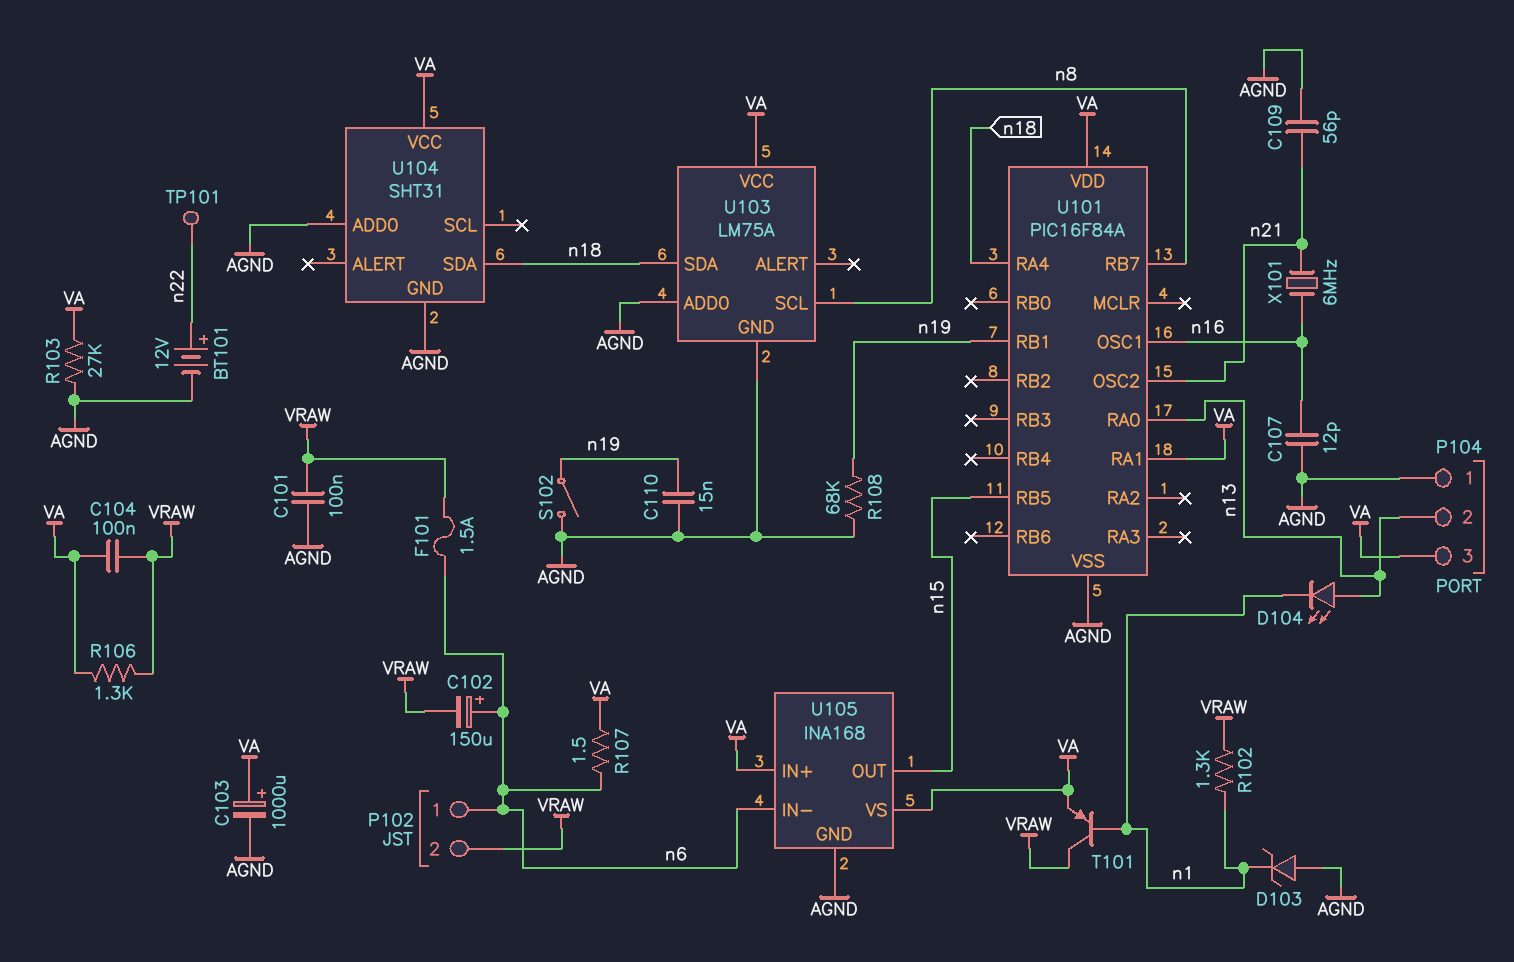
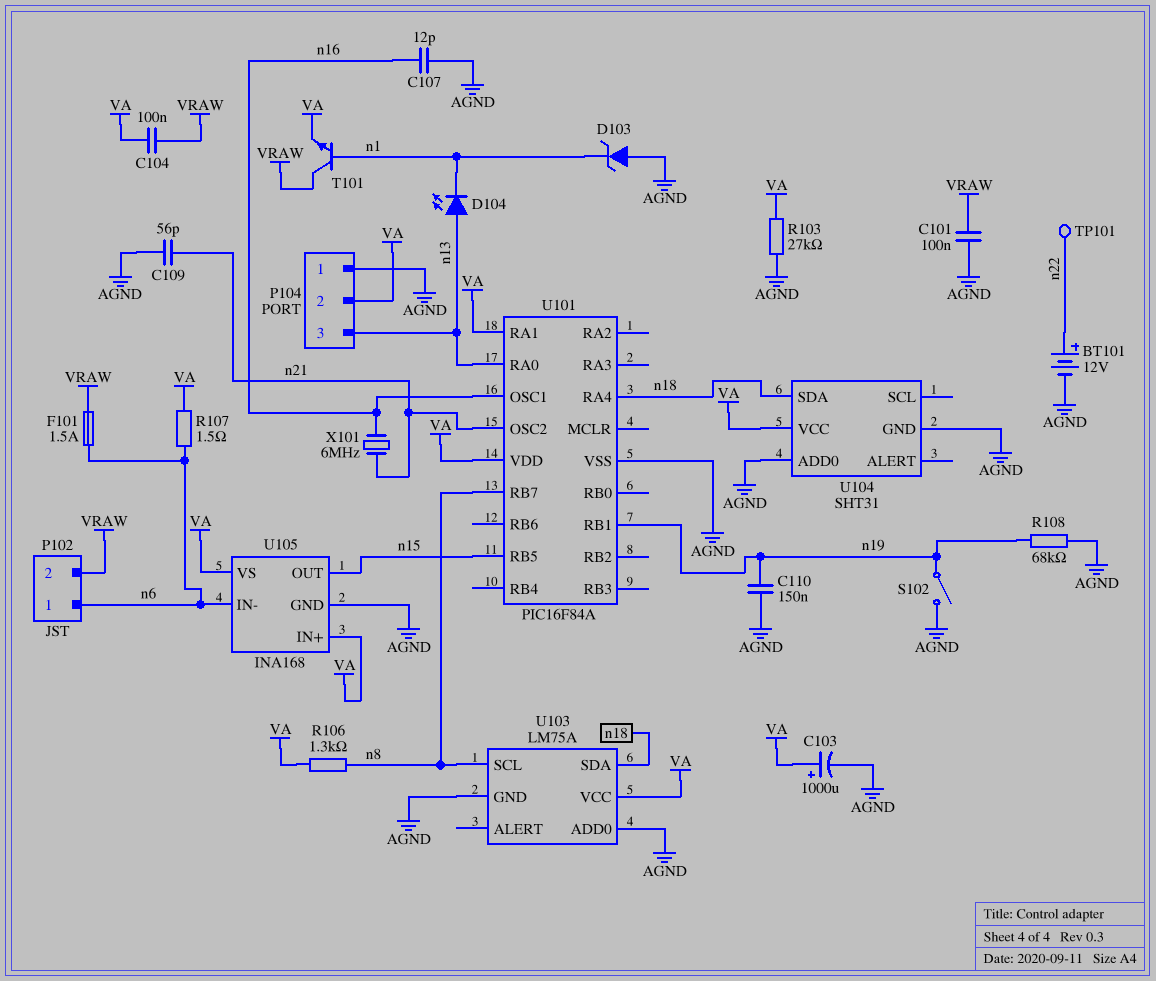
C102: 150uF (plus n6, minus VRAW) -> none
C110: 15nF (AGND, n19) -> 150nF (AGND, n19)
P104 pin 2: n13 -> VA
P104 pin 3: VA -> n13
R102: 1.3k (VRAW, n1) -> none
R106: 1.3k (VA, VRAW) -> 1.3k (VA, n8)
T101: PNP (B n1, C VRAW, E VA) -> NPN (B n1, C VRAW, E VA)

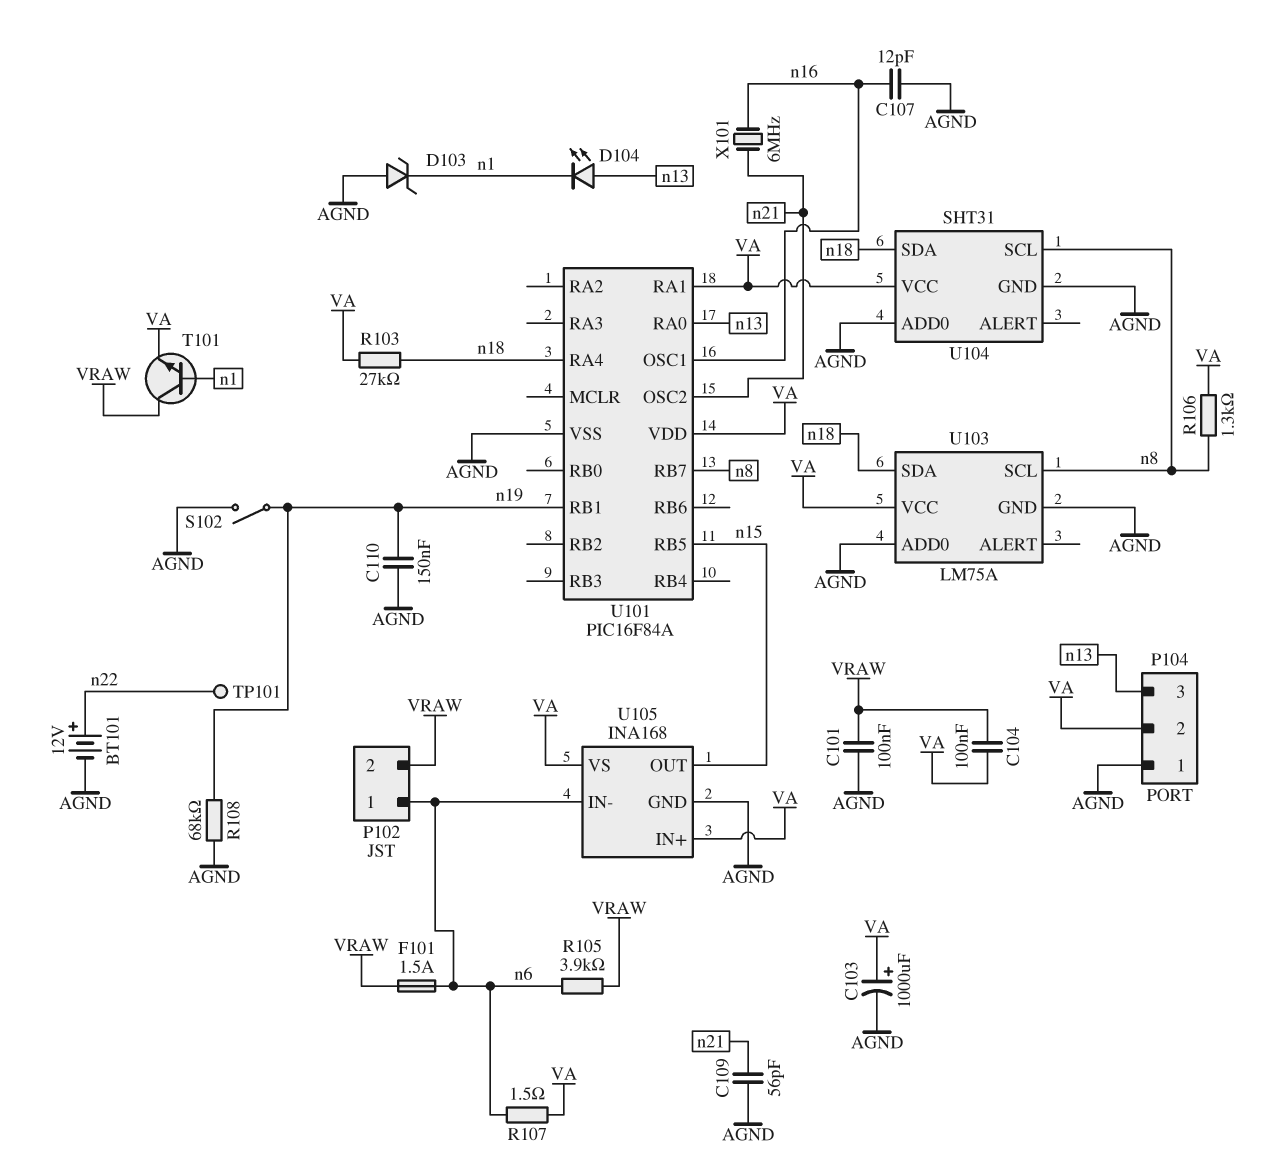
R103: 27k (AGND, VA) -> 27k (VA, n18)
R105: none -> 3.9k (VRAW, n6)
U104 pin SCL: none -> n8

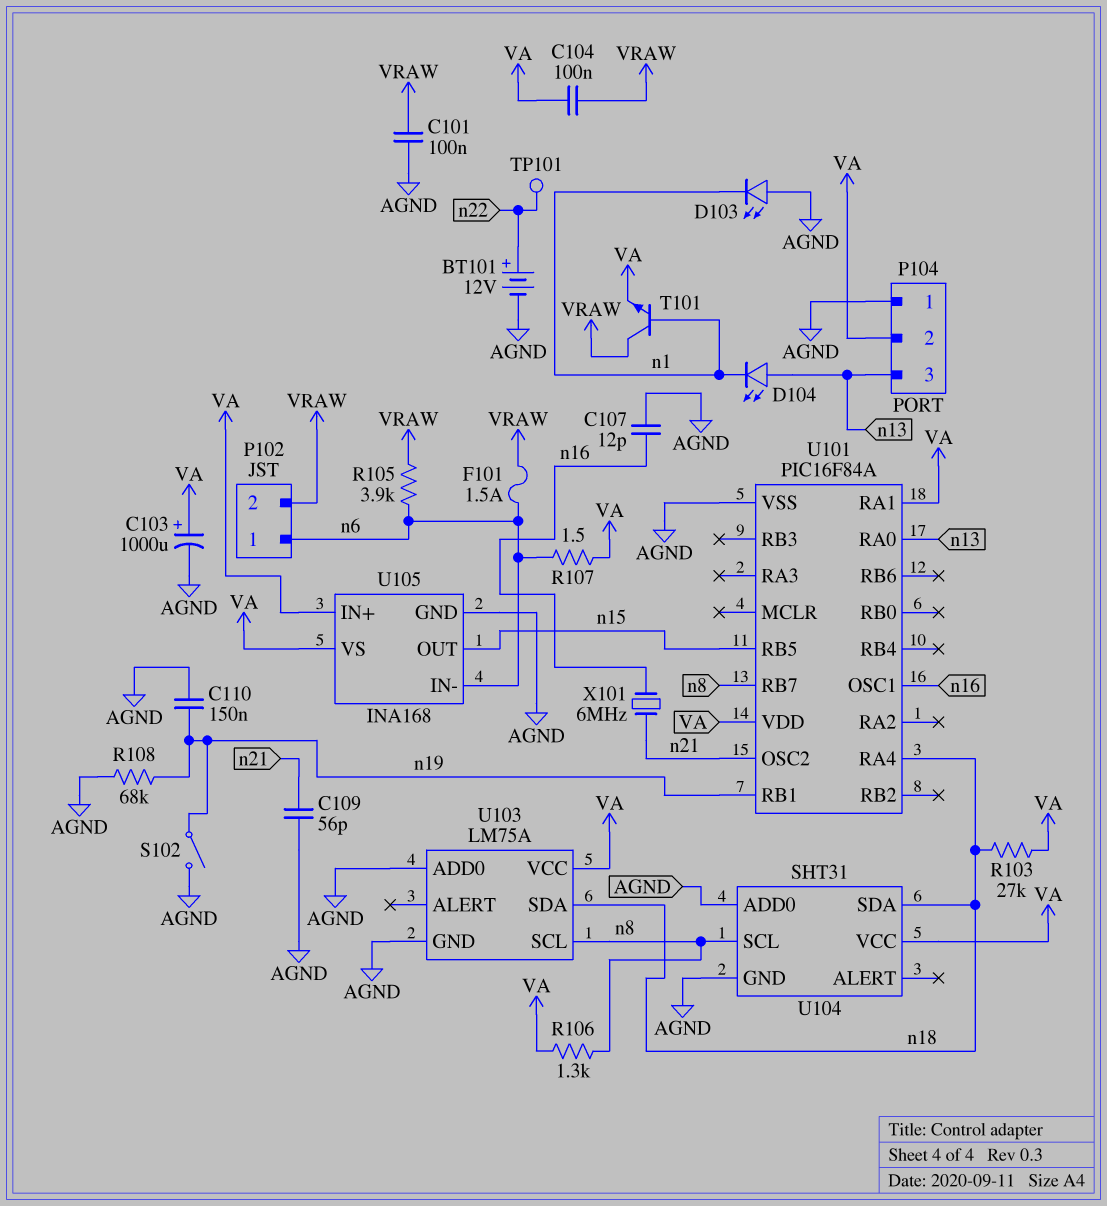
D103: zener (A AGND, K n1) -> LED (A AGND, K n1)

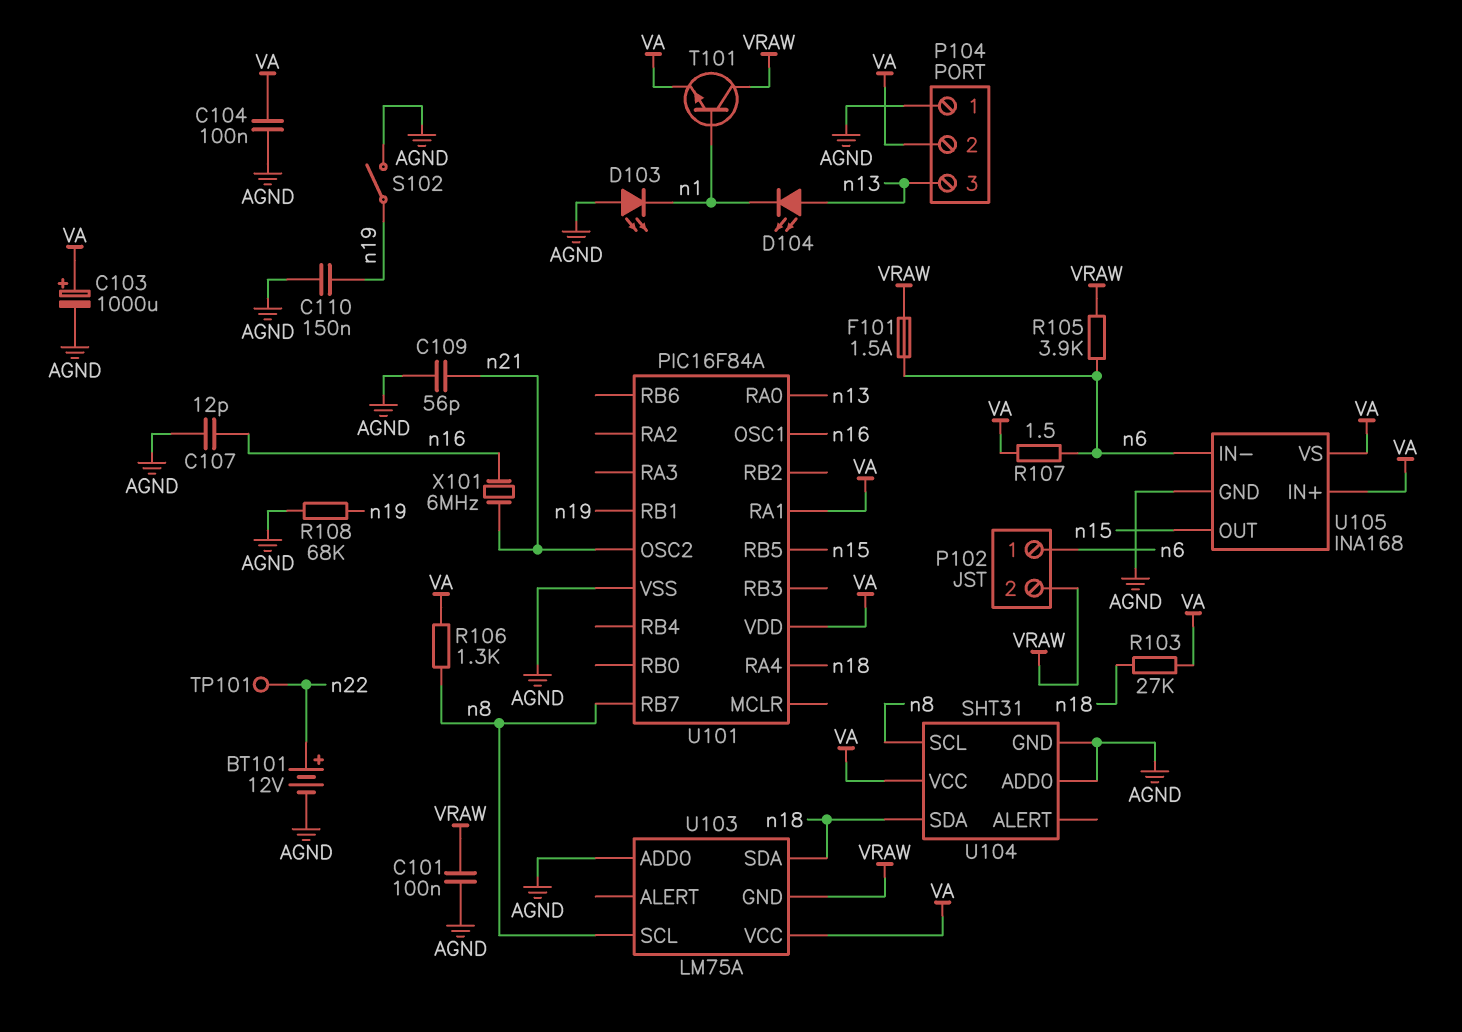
C104: 100nF (VA, VRAW) -> 100nF (AGND, VA)
U103 pin GND: AGND -> VRAW

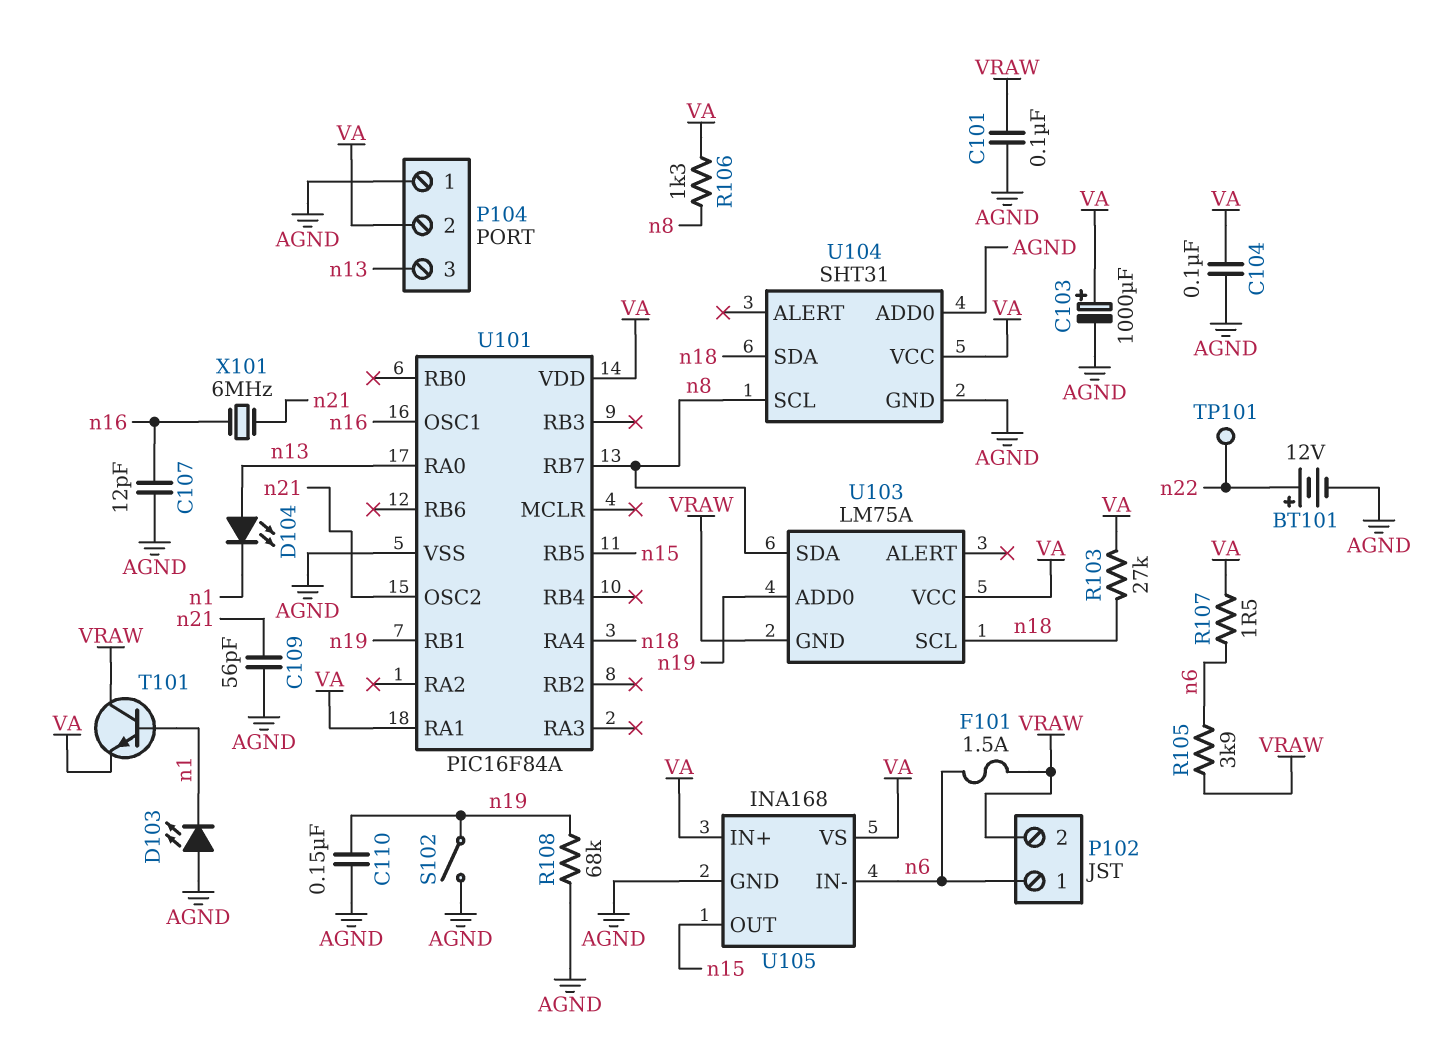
U103 pin ADD0: AGND -> n19
U103 pin SCL: n8 -> n18
U103 pin SDA: n18 -> n8

